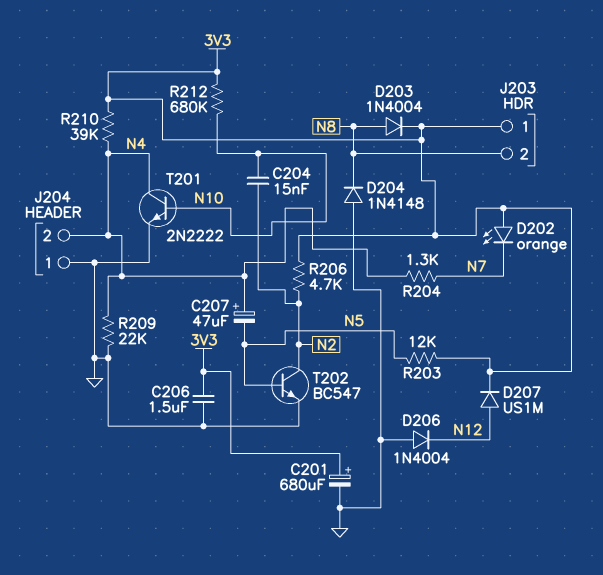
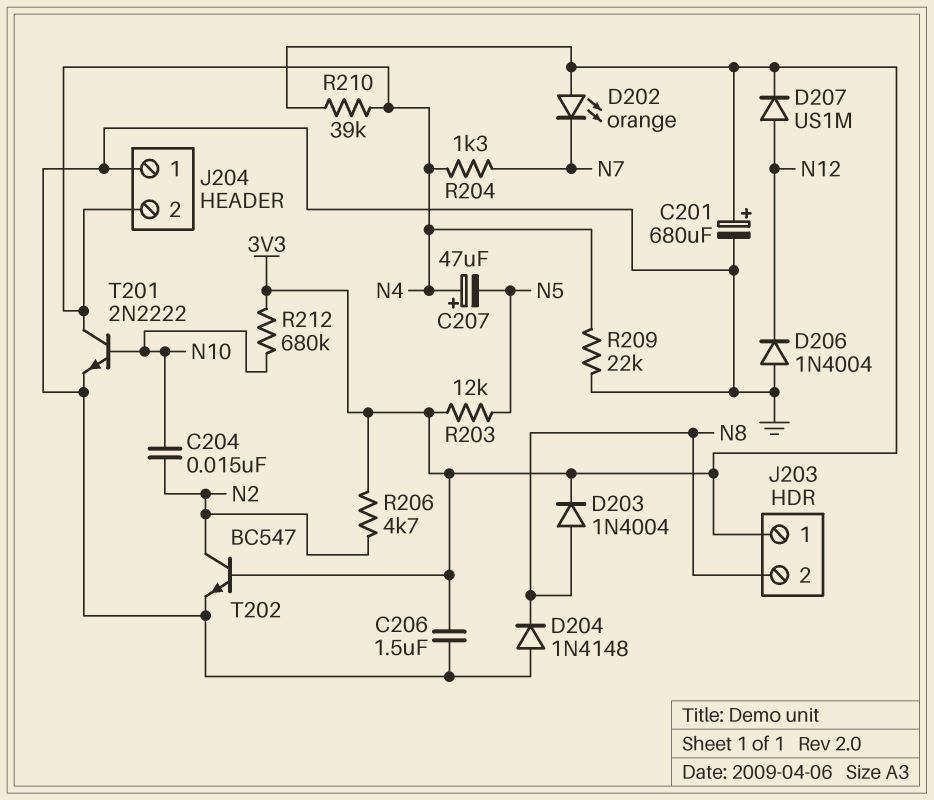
T202: NPN BC547 (B N5, C N2, E GND) -> NPN BC547 (B 3V3, C N2, E GND)

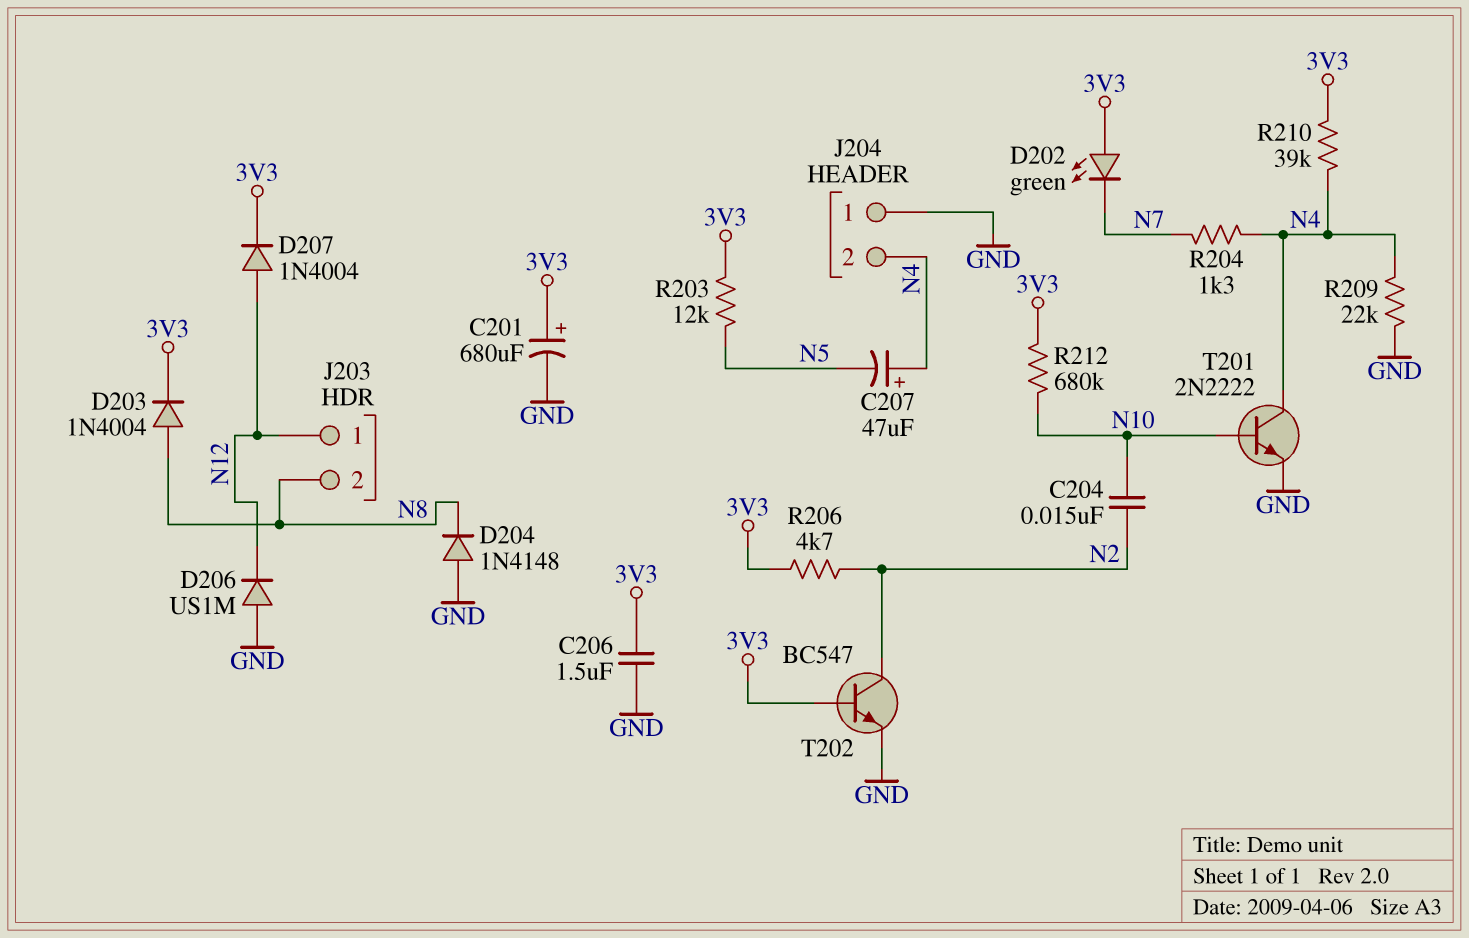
D202: LED orange (A 3V3, K N7) -> LED green (A 3V3, K N7)
D206: diode 1N4004 (A GND, K N12) -> diode US1M (A GND, K N12)
D207: diode US1M (A N12, K 3V3) -> diode 1N4004 (A N12, K 3V3)
J203 pin 1: 3V3 -> N12

